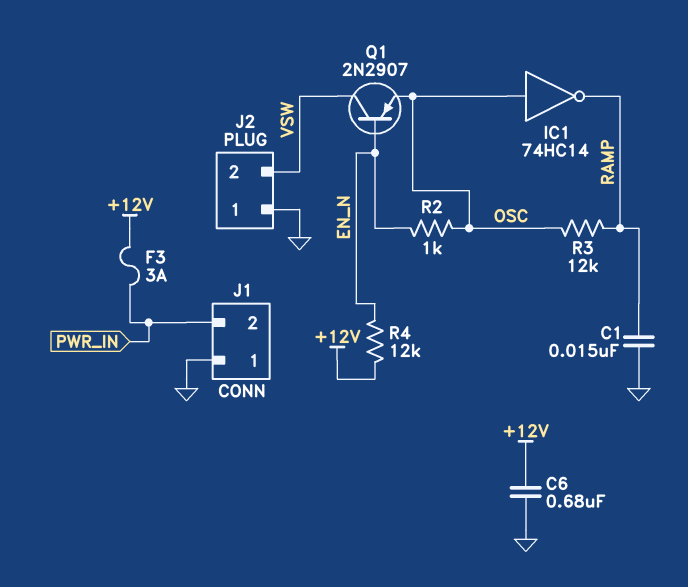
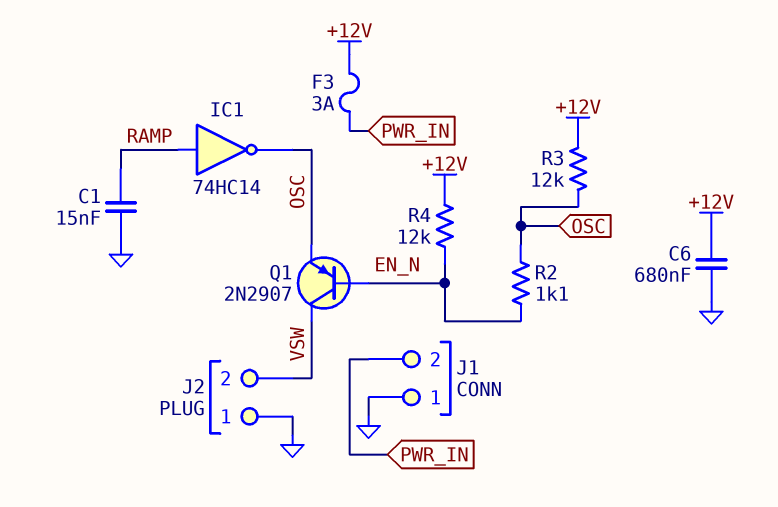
IC1: NOT 74HC14 (in OSC, out RAMP) -> NOT 74HC14 (in RAMP, out OSC)
R2: 1k (EN_N, OSC) -> 1.1k (EN_N, OSC)
R3: 12k (OSC, RAMP) -> 12k (+12V, OSC)

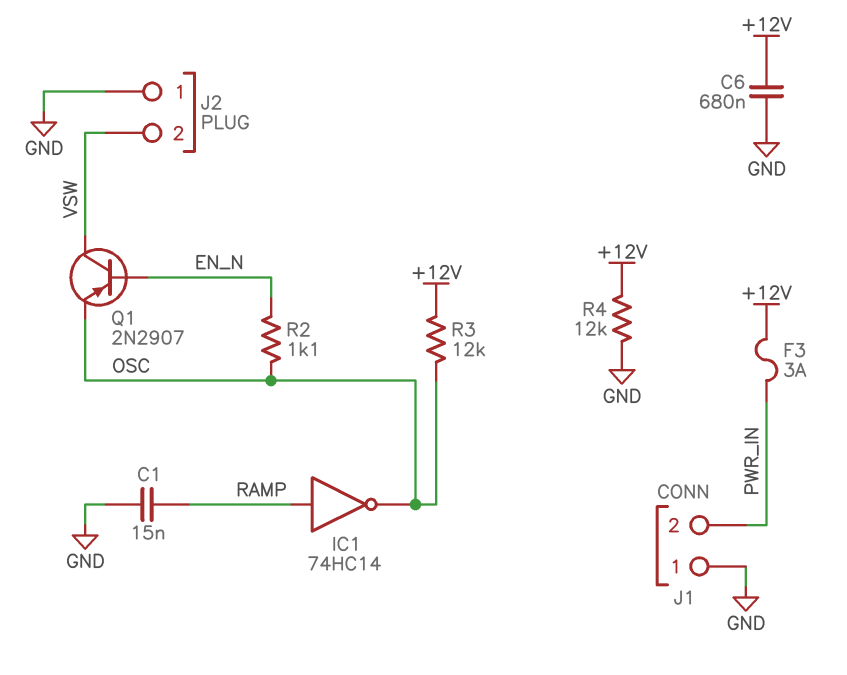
R4: 12k (+12V, EN_N) -> 12k (+12V, GND)

